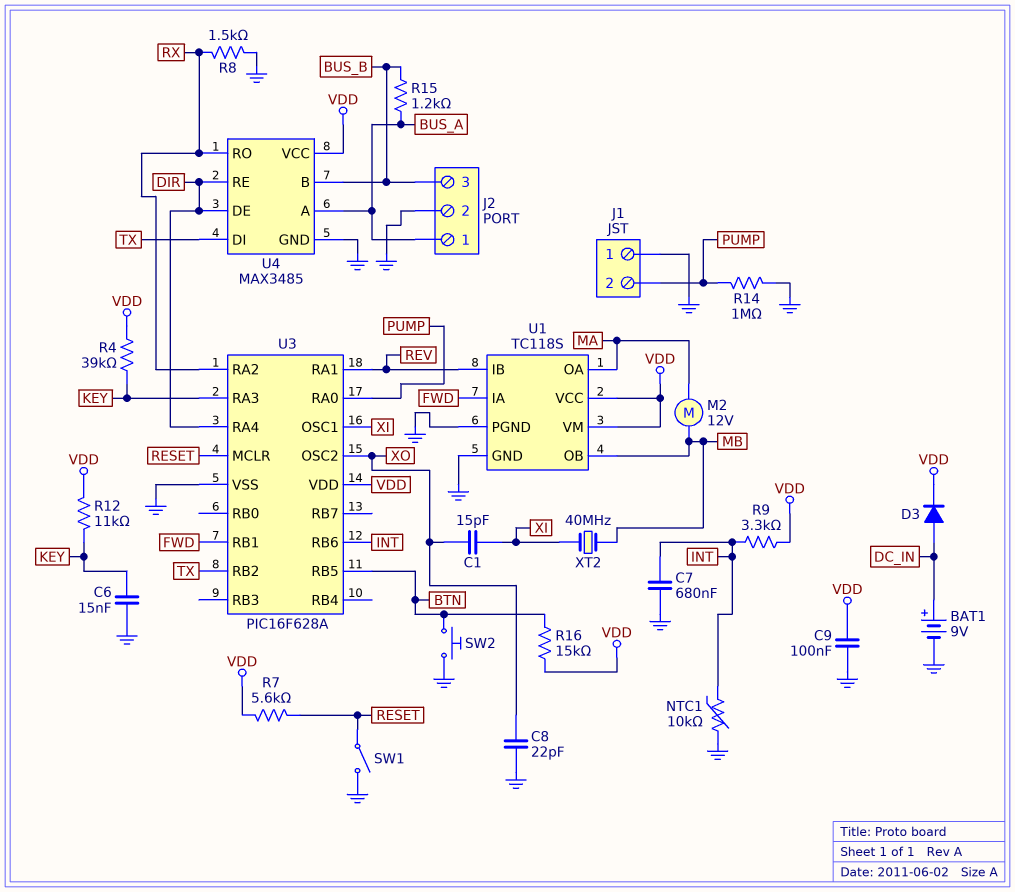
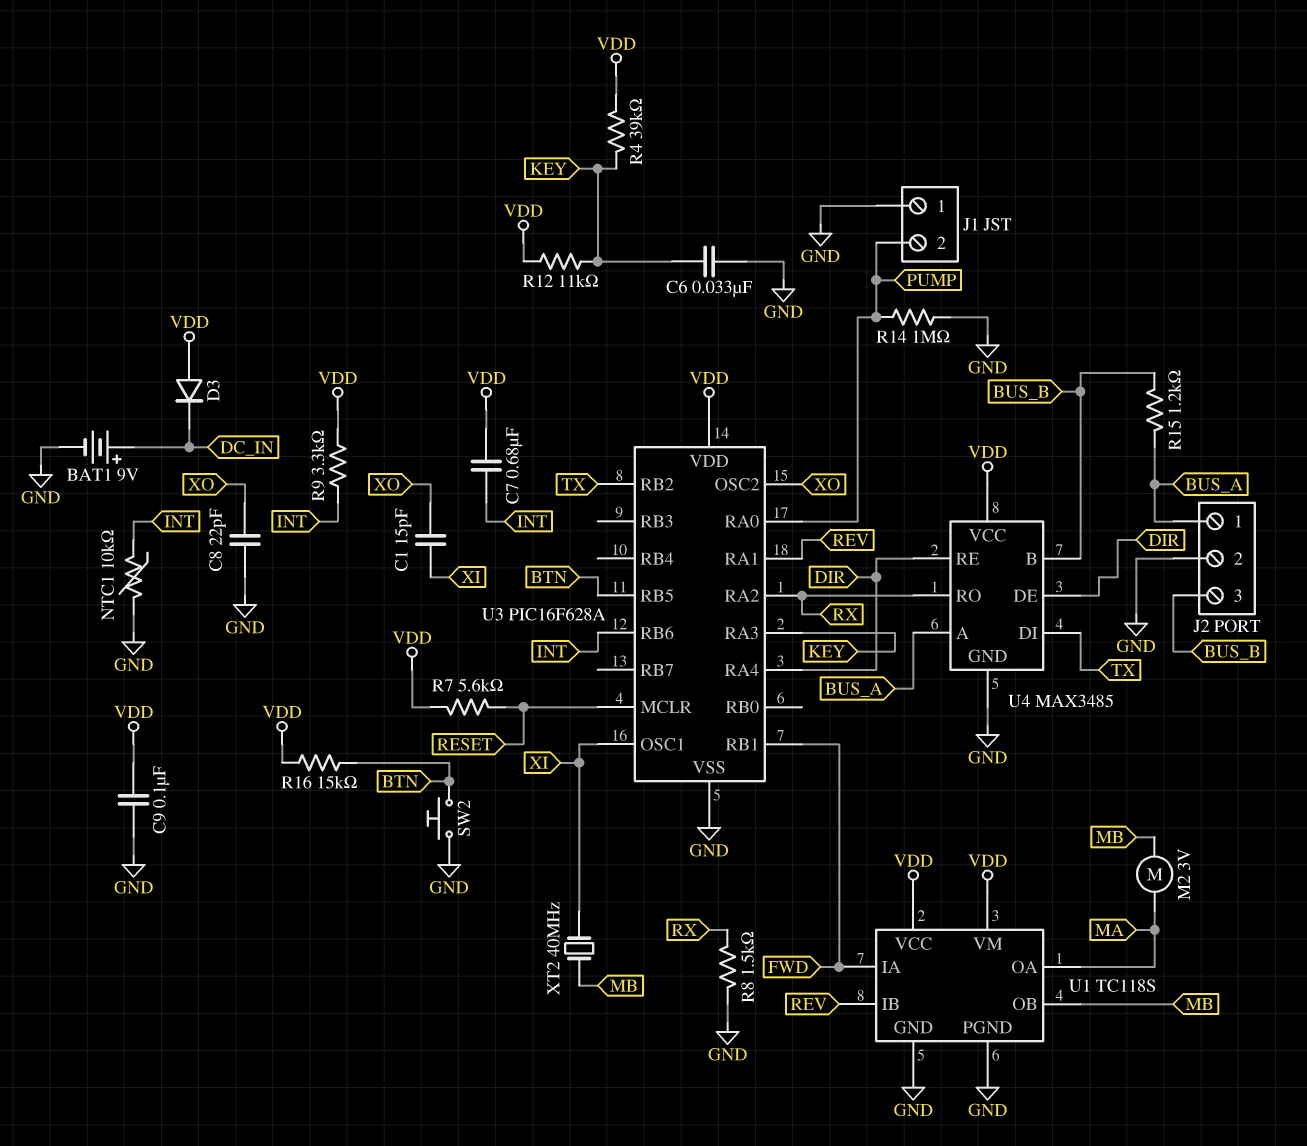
C6: 15nF (GND, KEY) -> 33nF (GND, KEY)
C7: 680nF (GND, INT) -> 680nF (INT, VDD)
D3: diode (A DC_IN, K VDD) -> diode (A VDD, K DC_IN)
M2: motor 12V (MA, MB) -> motor 3V (MA, MB)
SW1: switch (GND, RESET) -> none

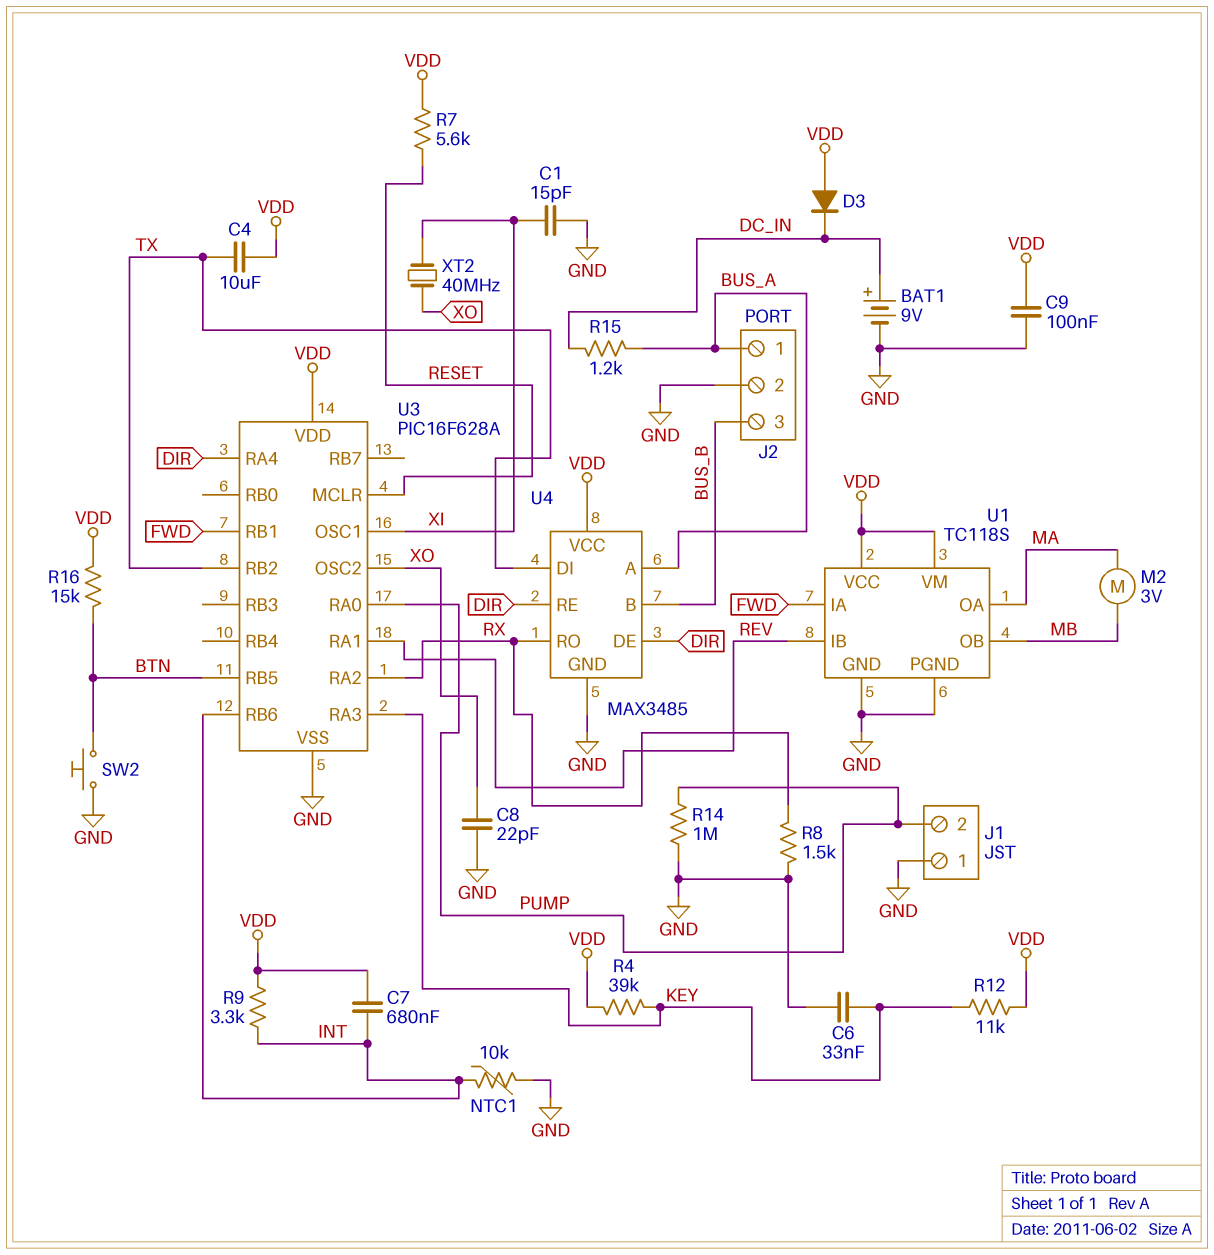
C1: 15pF (XI, XO) -> 15pF (GND, XI)
C4: none -> 10uF (TX, VDD)
R15: 1.2k (BUS_A, BUS_B) -> 1.2k (BUS_A, DC_IN)
XT2: 40MHz (MB, XI) -> 40MHz (XI, XO)

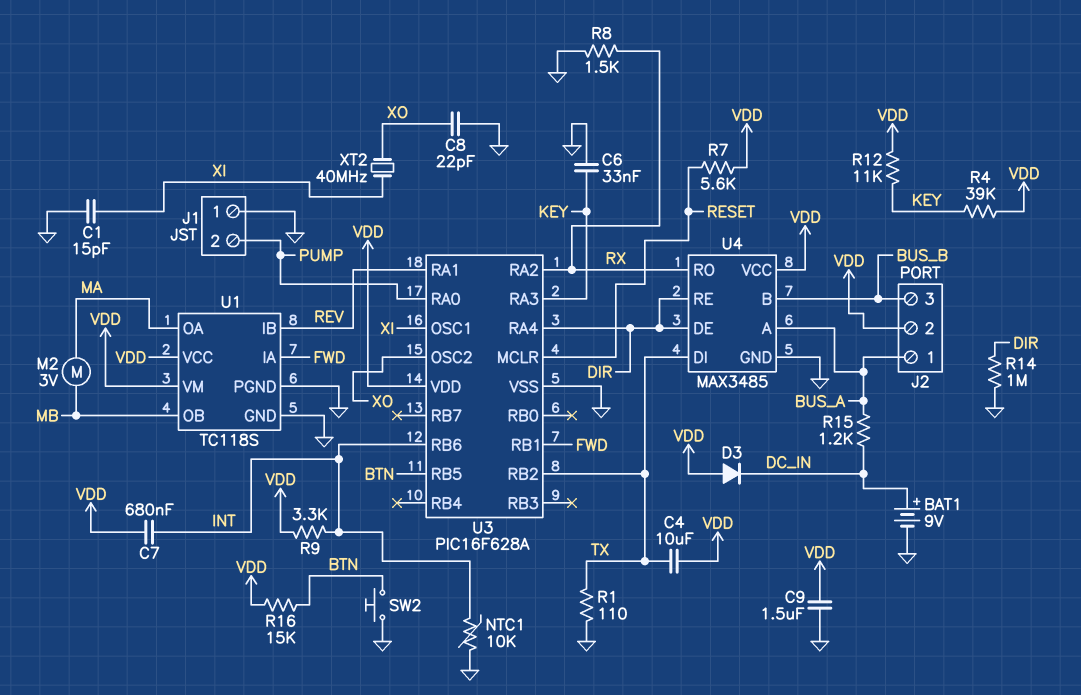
C9: 100nF (GND, VDD) -> 1.5uF (GND, VDD)
J2 pin 2: GND -> VDD
R1: none -> 110 (GND, TX)
R14: 1M (GND, PUMP) -> 1M (DIR, GND)

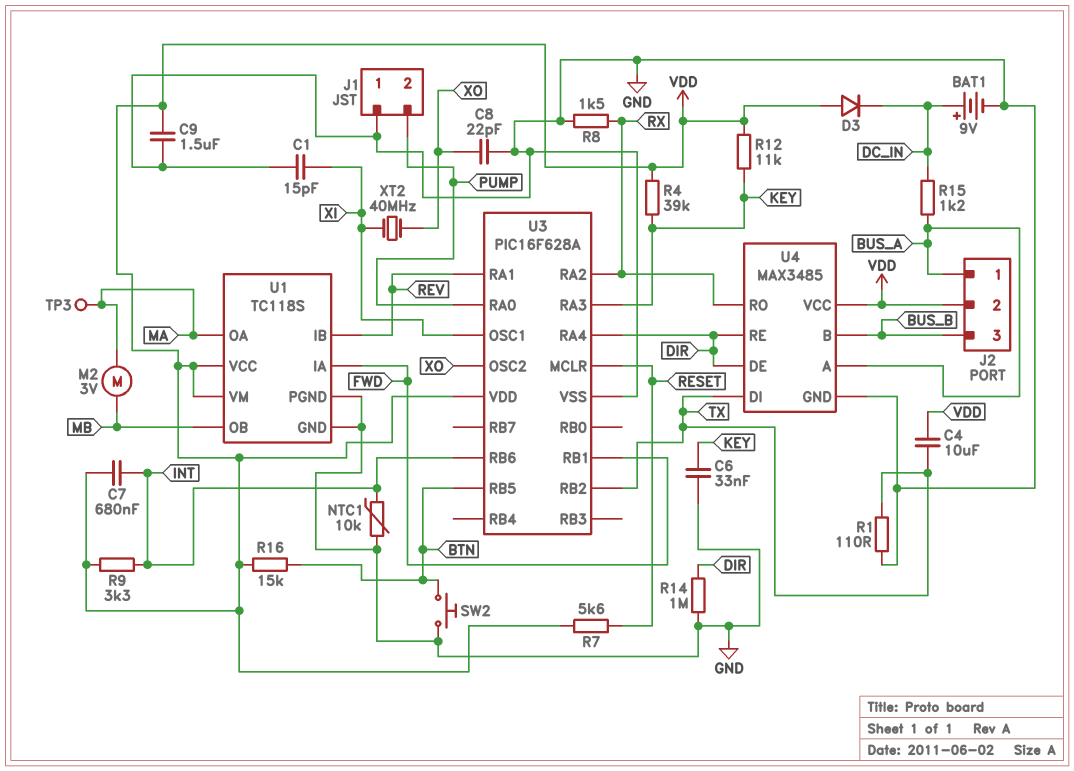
TP3: none -> test point (MA)

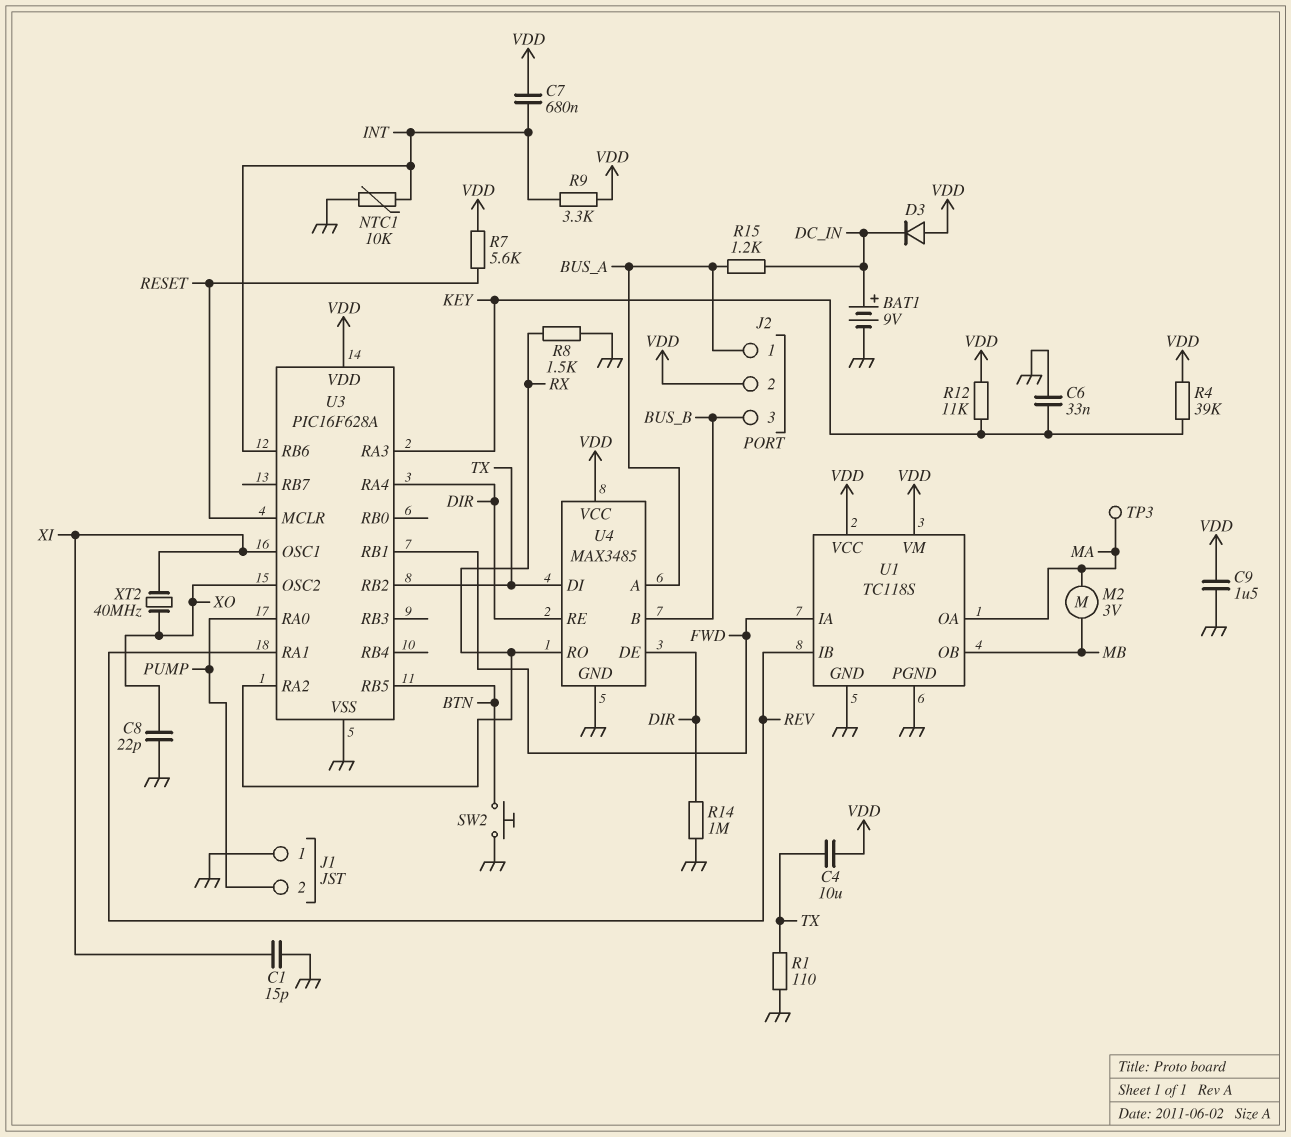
R16: 15k (BTN, VDD) -> none

